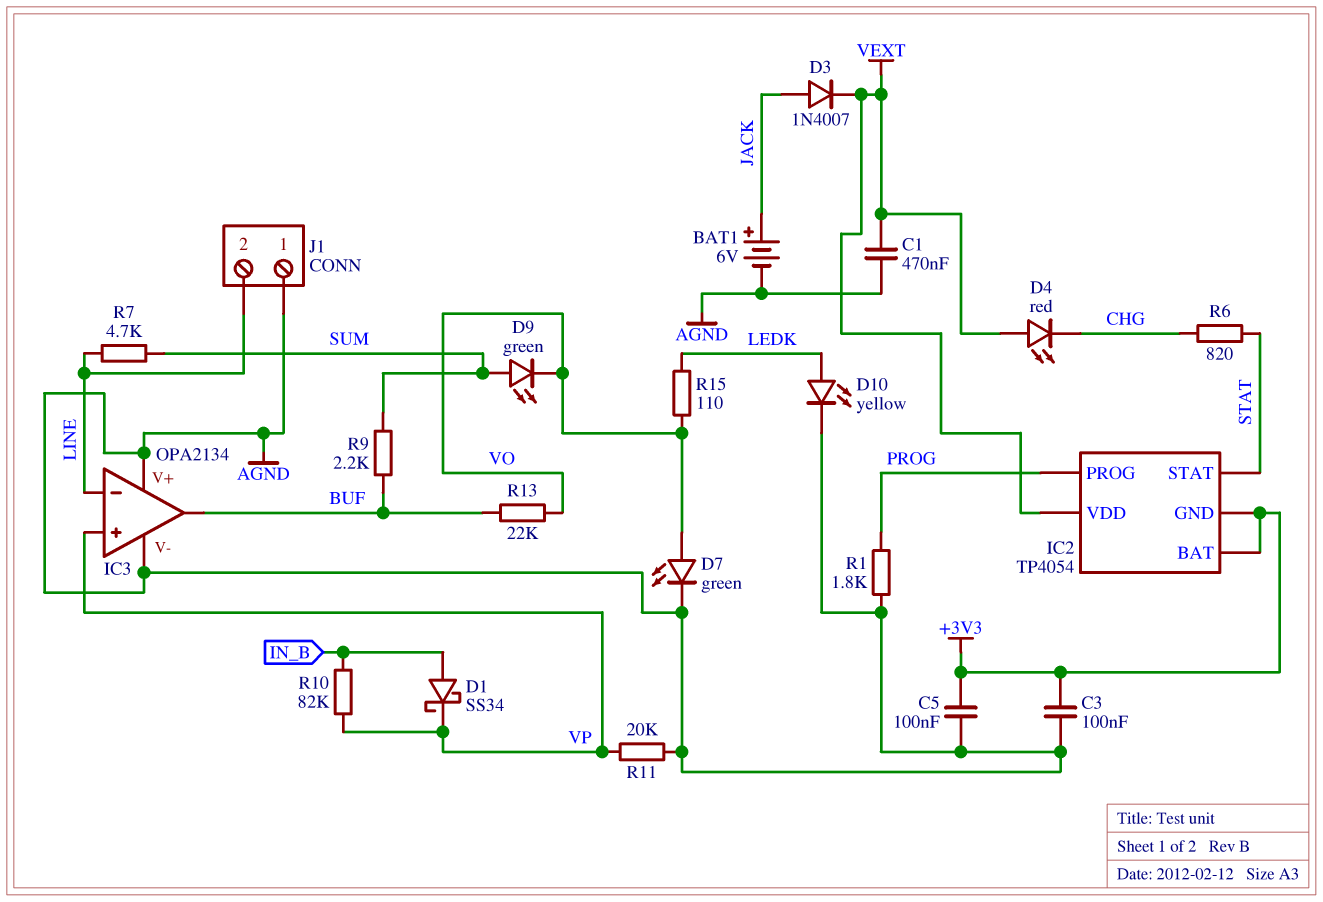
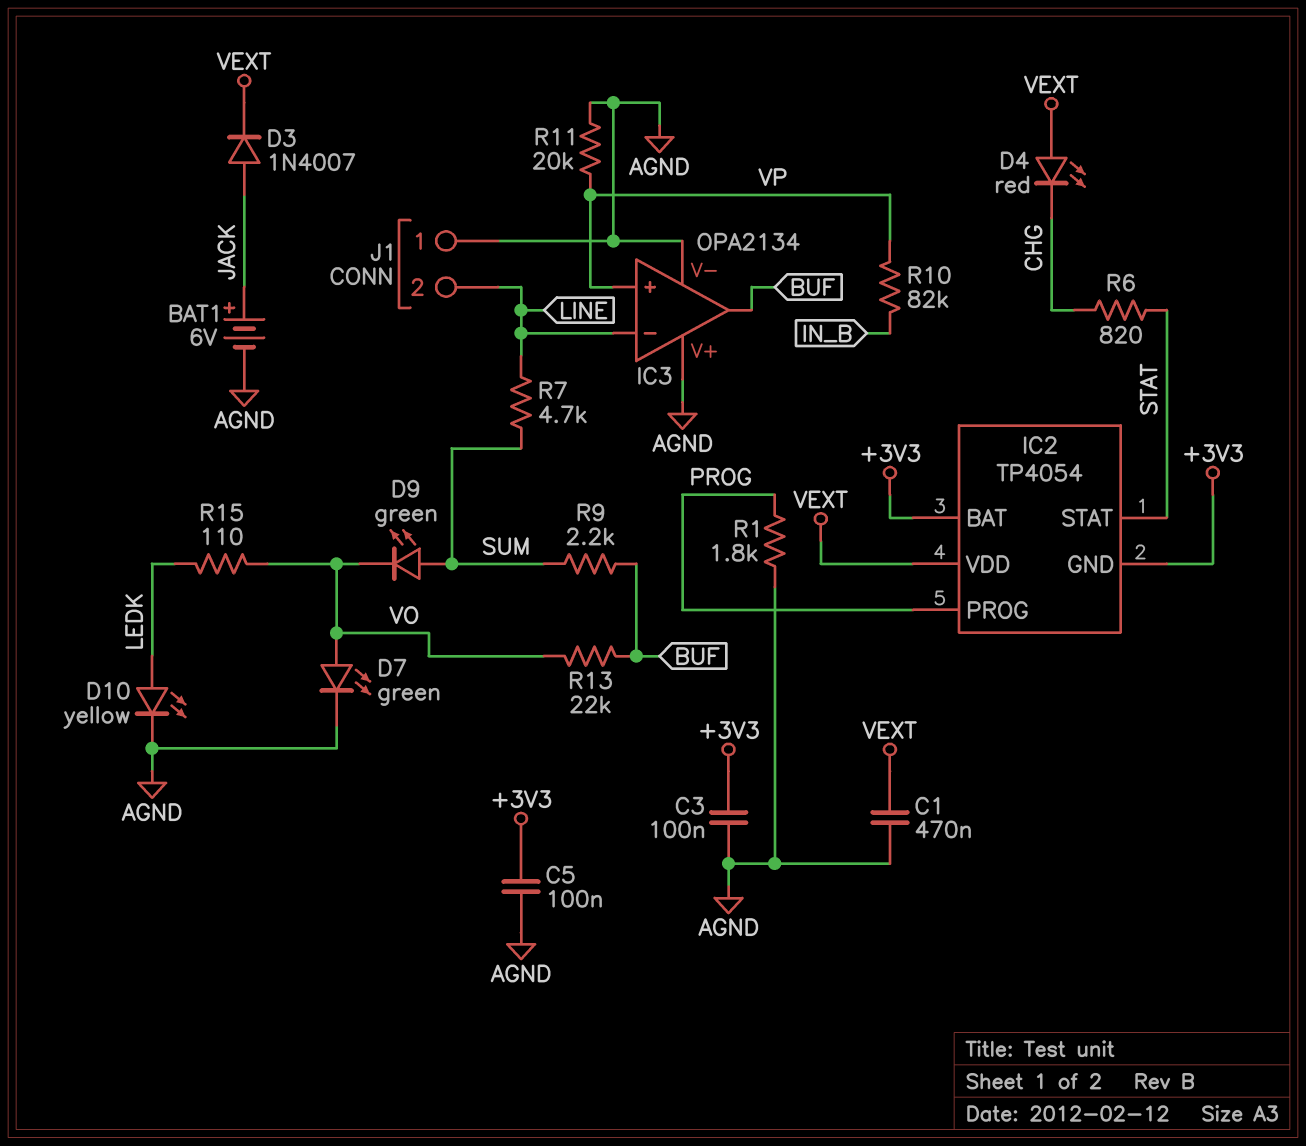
D1: schottky SS34 (A IN_B, K VP) -> none

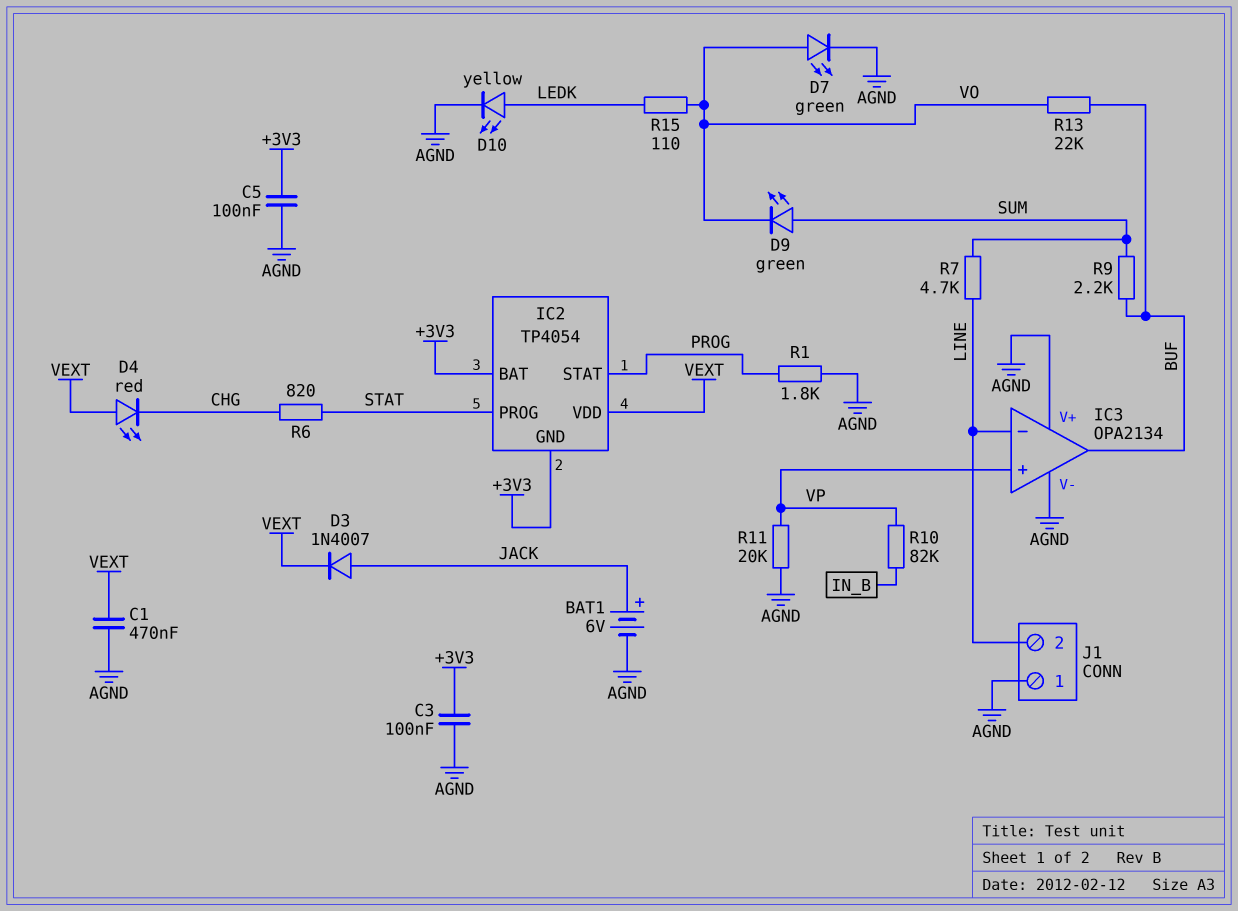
IC2 pin PROG: PROG -> STAT
IC2 pin STAT: STAT -> PROG

